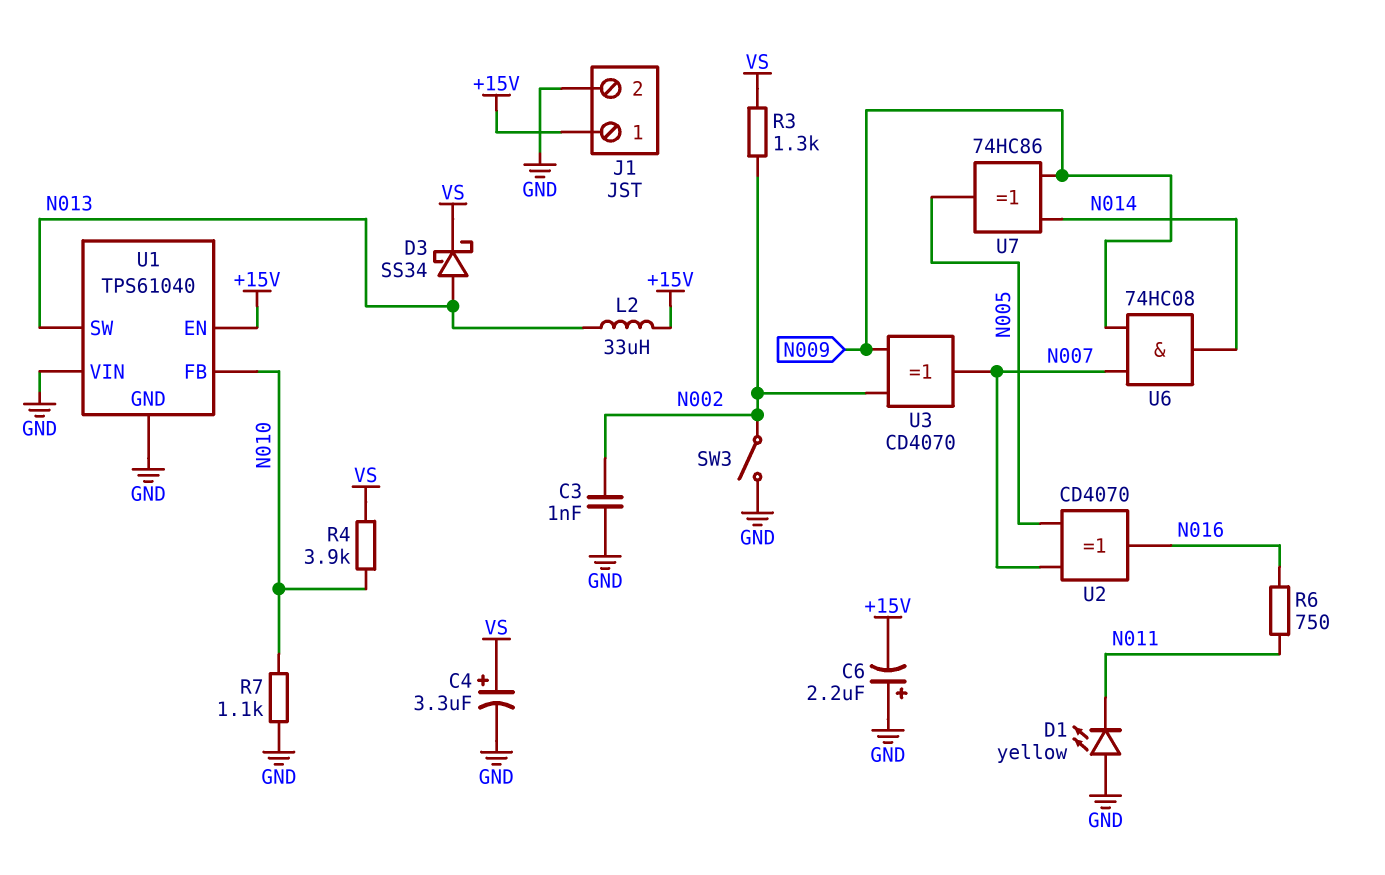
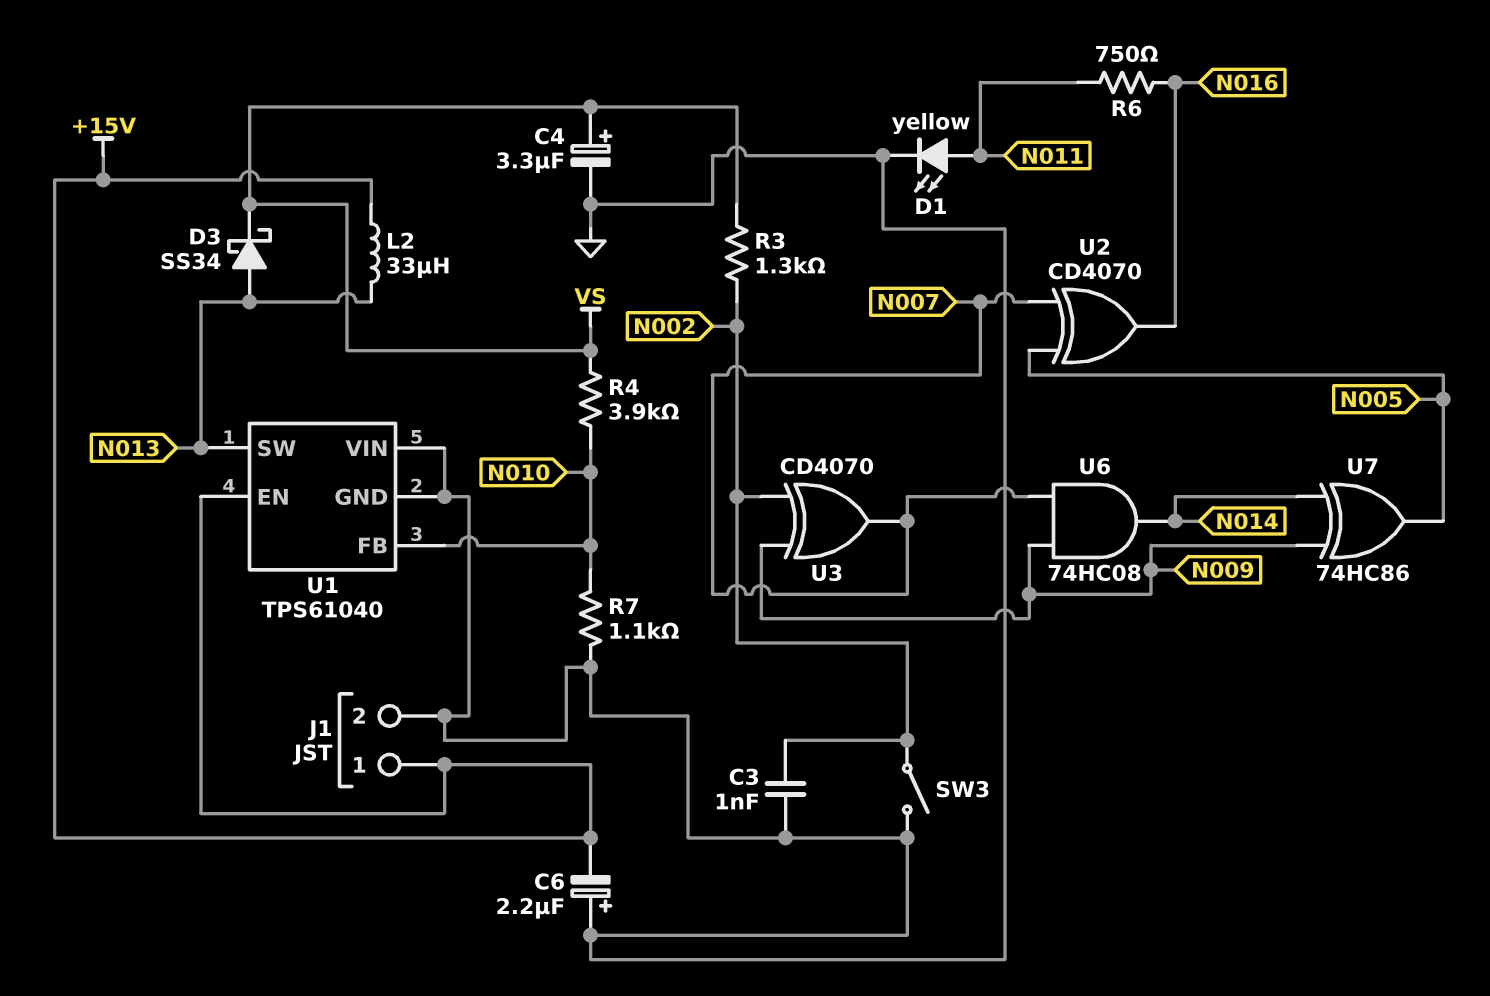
D1: LED yellow (A GND, K N011) -> LED yellow (A N011, K GND)

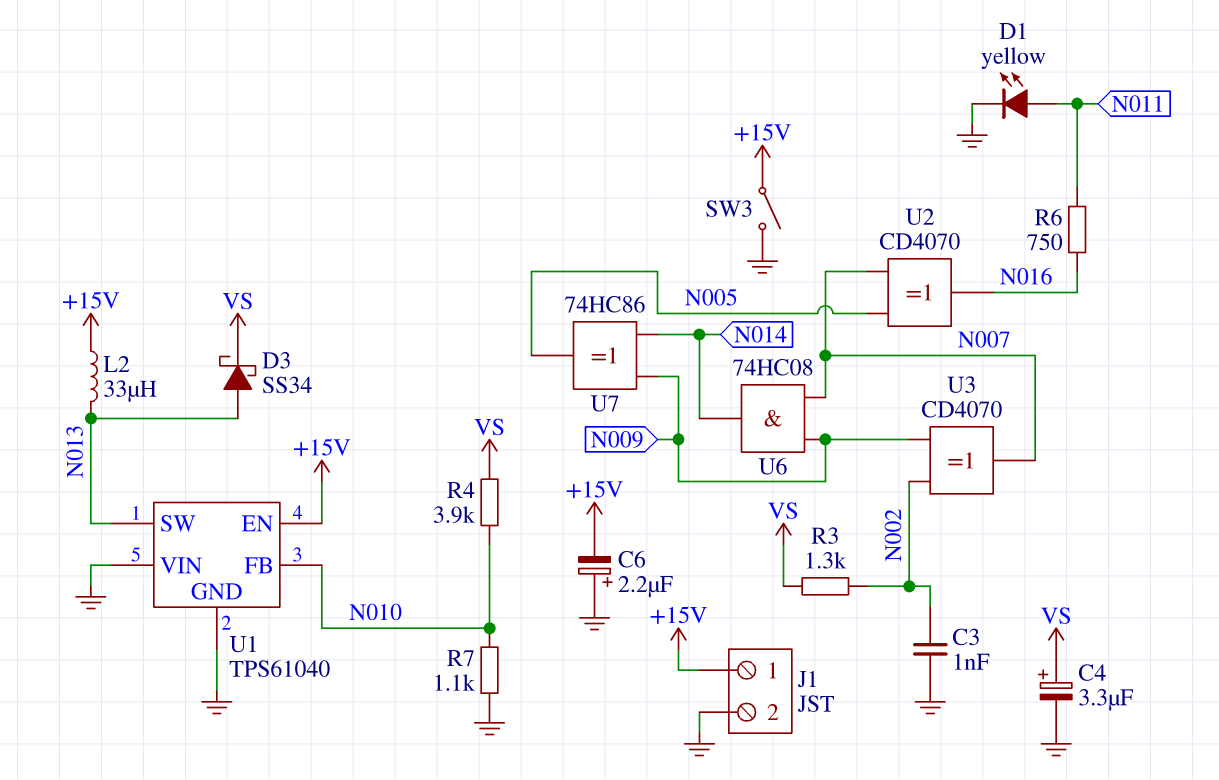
SW3: switch (GND, N002) -> switch (+15V, GND)

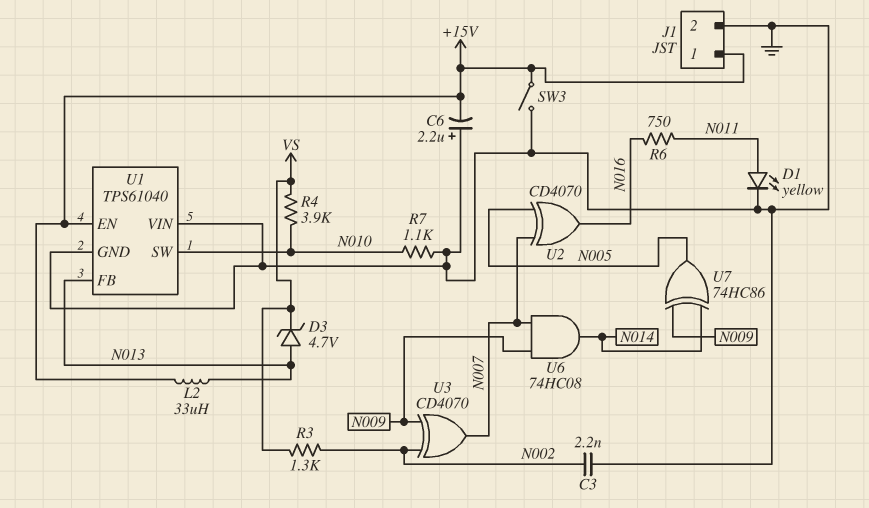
C3: 1nF (GND, N002) -> 2.2nF (GND, N002)
C4: 3.3uF (plus VS, minus GND) -> none
D3: schottky SS34 (A N013, K VS) -> zener 4.7V (A N013, K VS)
U1 pin FB: N010 -> N013
U1 pin SW: N013 -> N010

